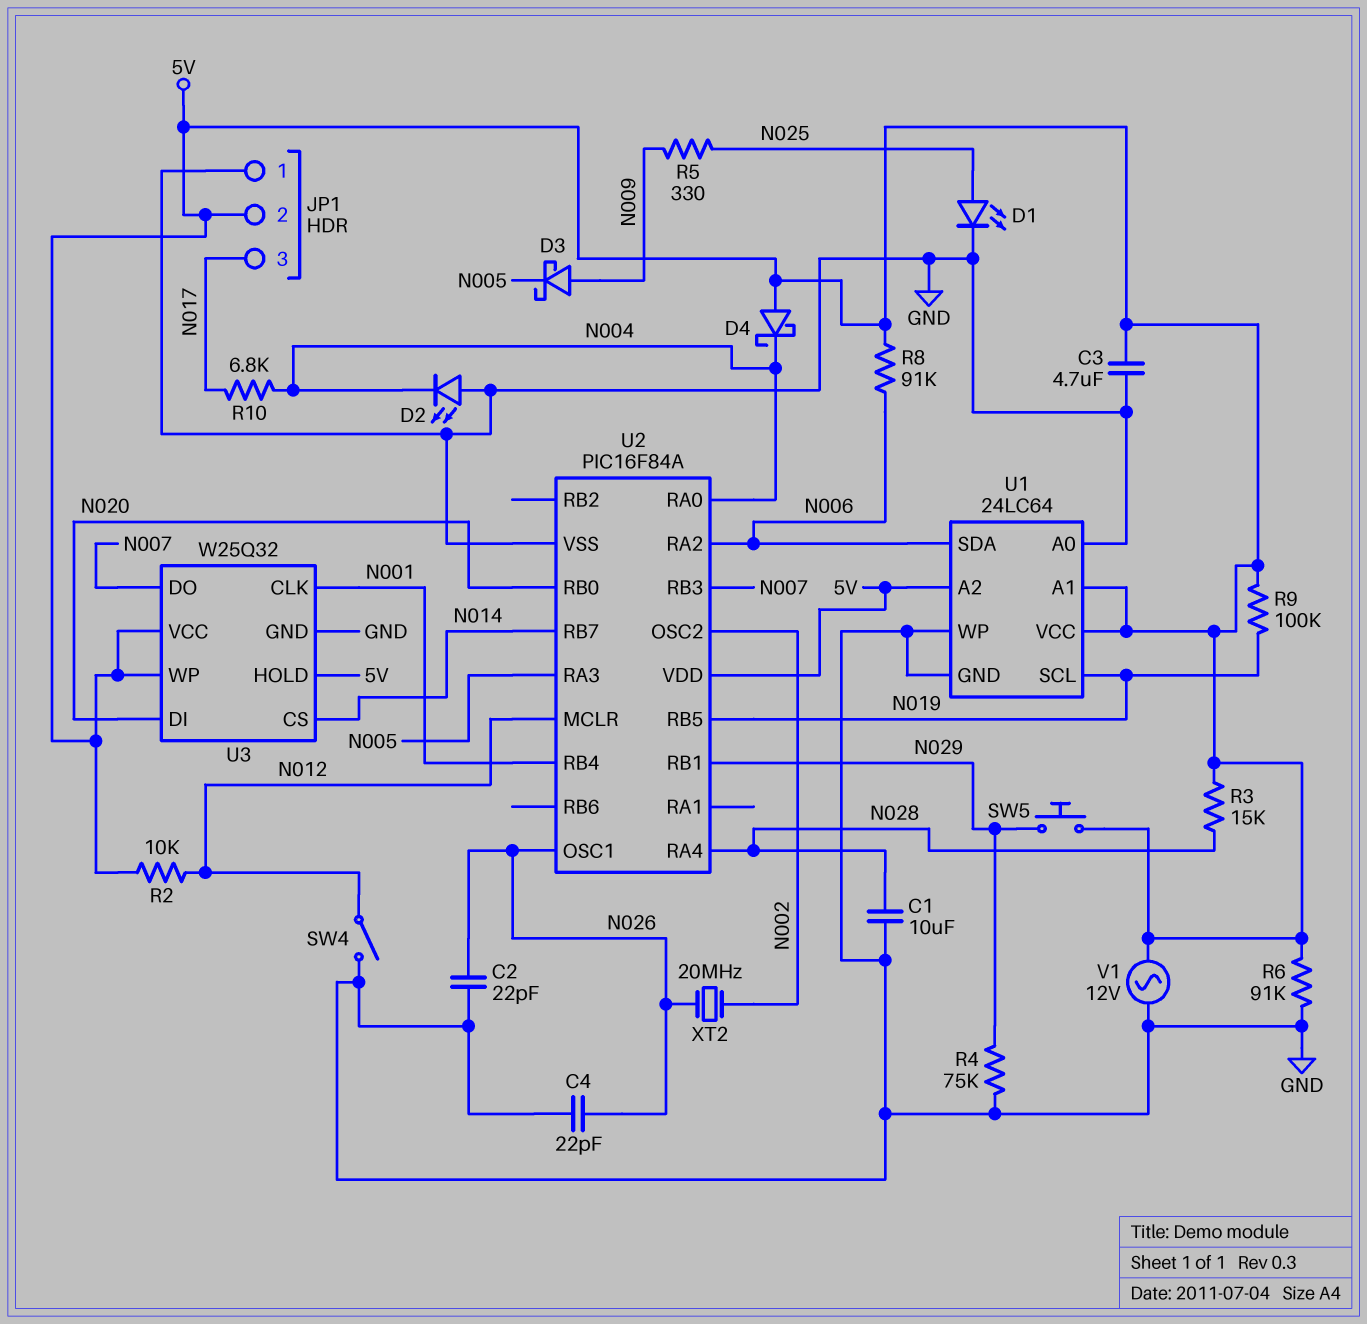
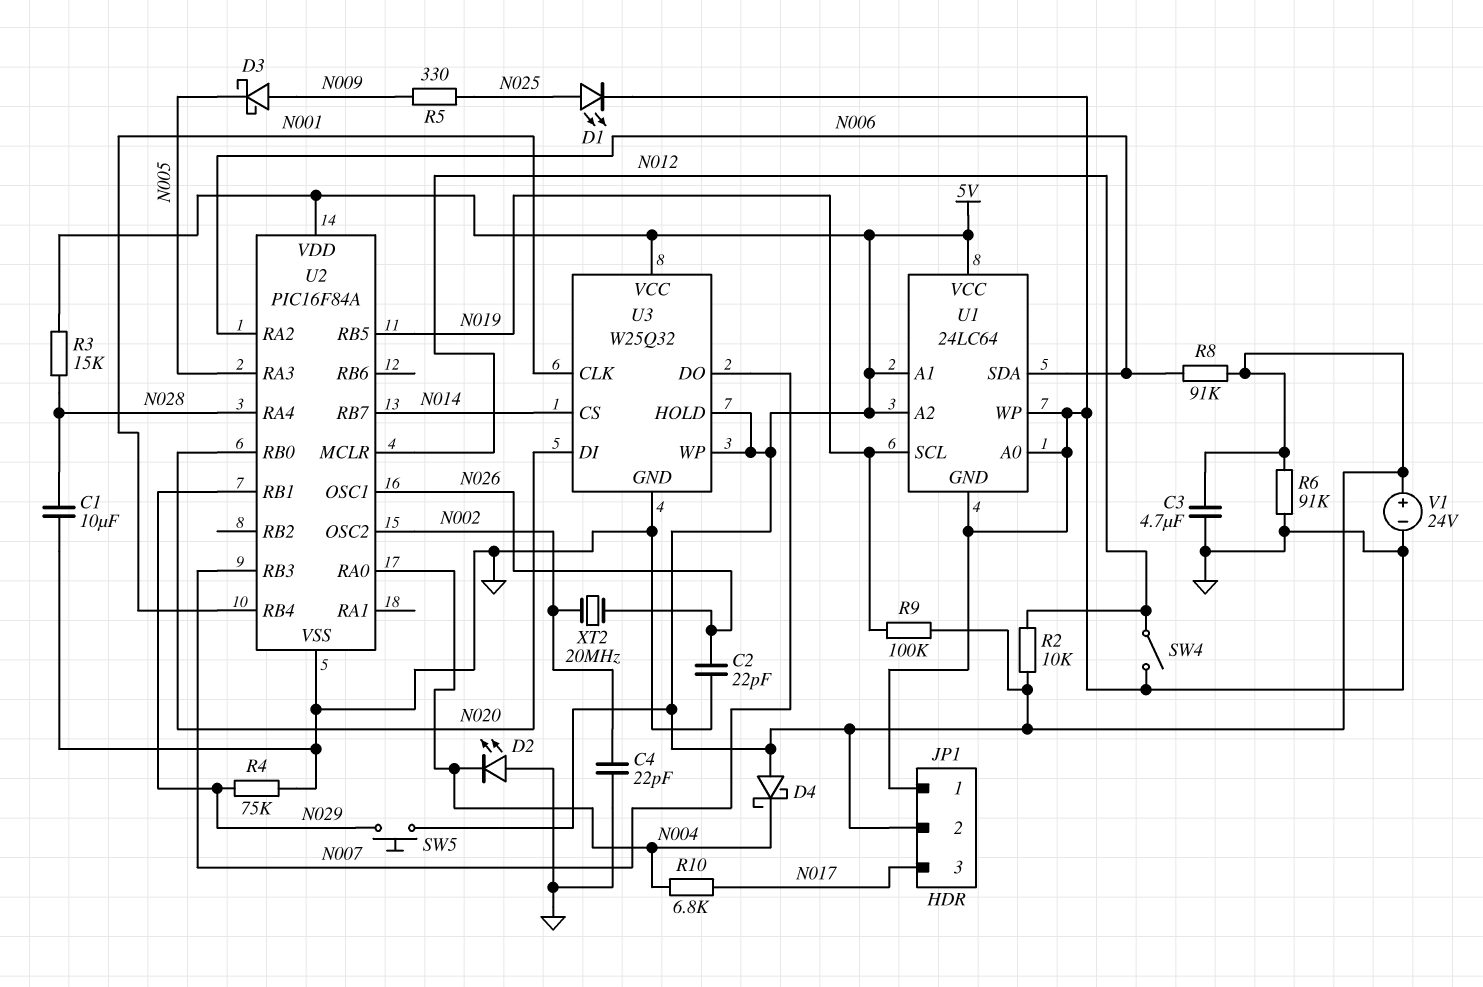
C4: 22pF (GND, N026) -> 22pF (GND, N002)
V1: AC 12V (5V, GND) -> 24V (plus 5V, minus GND)

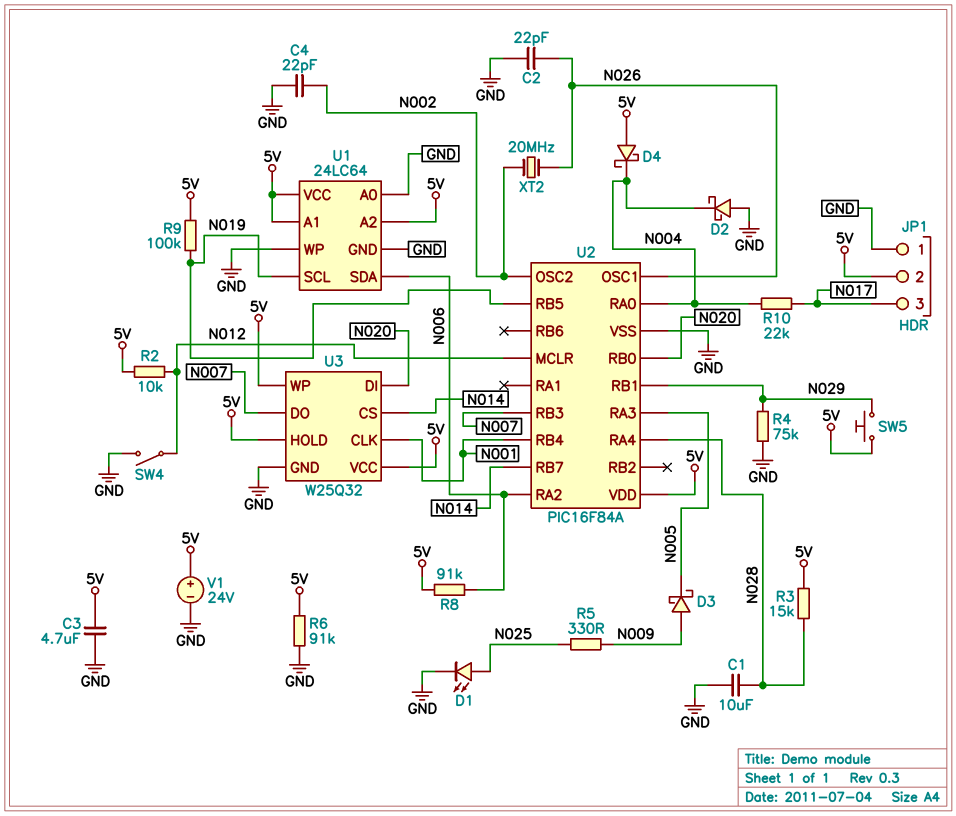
D2: LED (A GND, K N004) -> schottky (A GND, K N004)
R10: 6.8k (N004, N017) -> 22k (N004, N017)

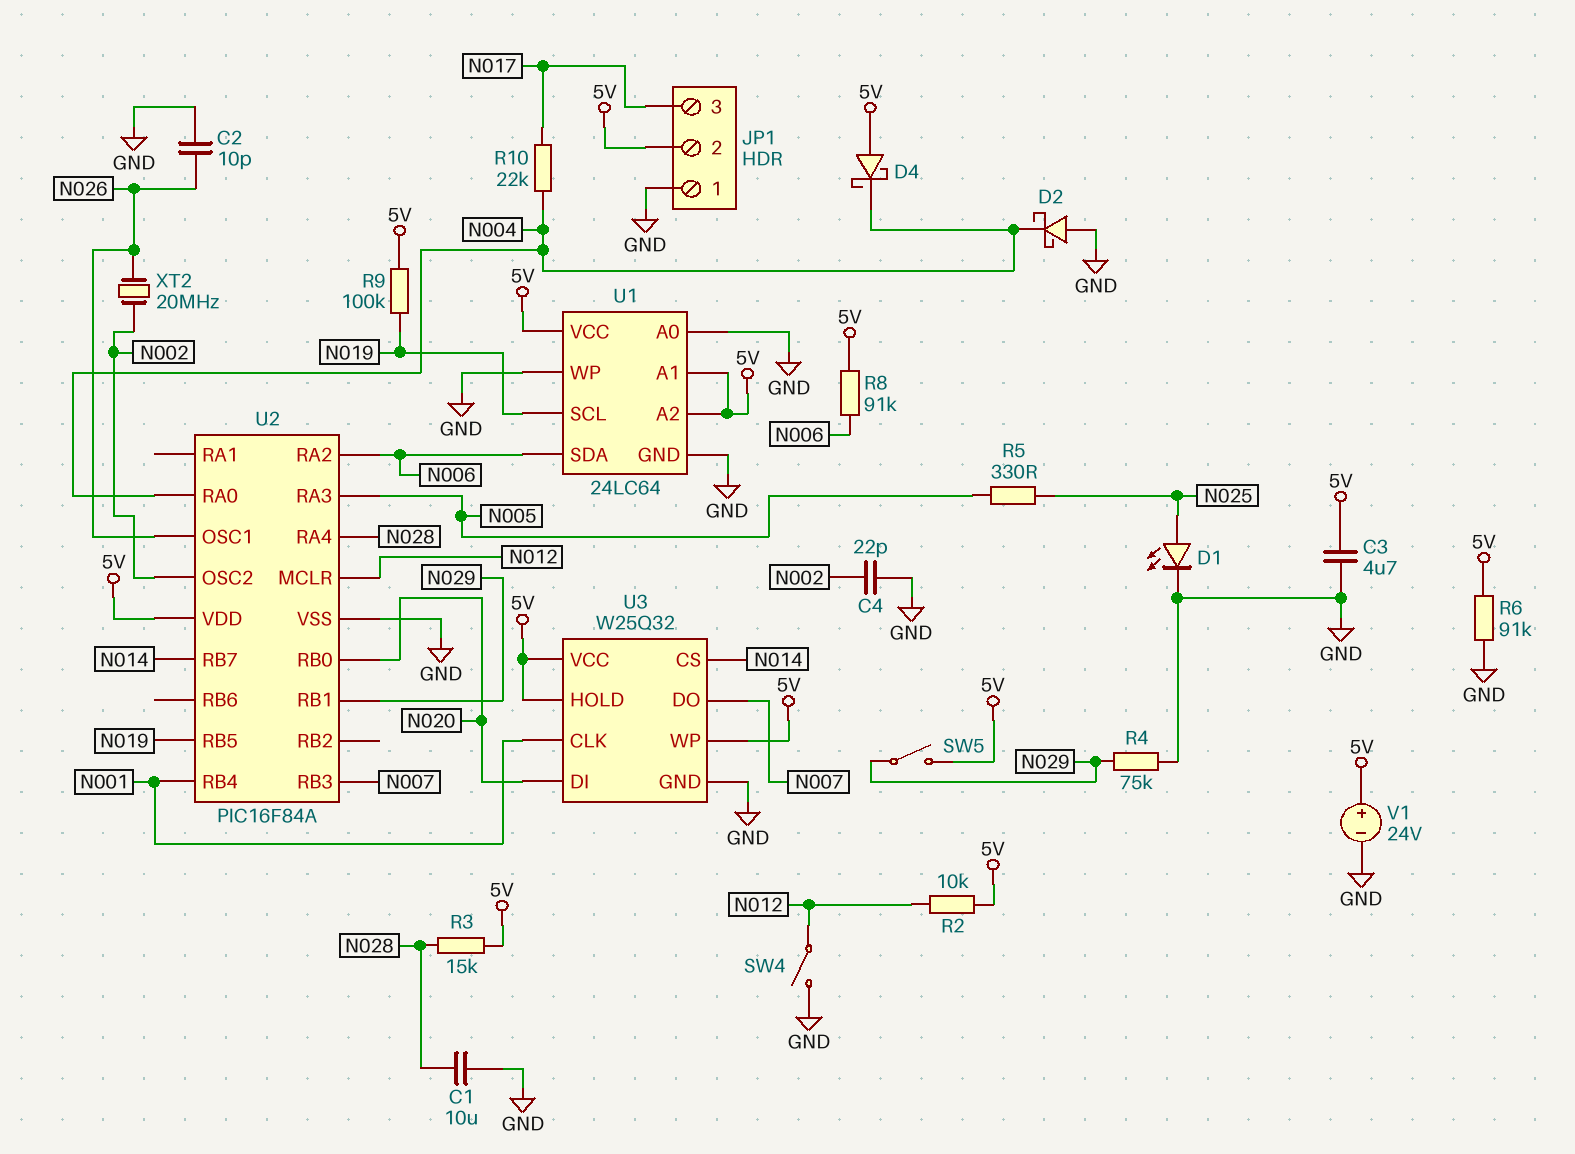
C2: 22pF (GND, N026) -> 10pF (GND, N026)
D3: schottky (A N009, K N005) -> none
R5: 330 (N009, N025) -> 330 (N005, N025)
SW5: button (5V, N029) -> switch (5V, N029)

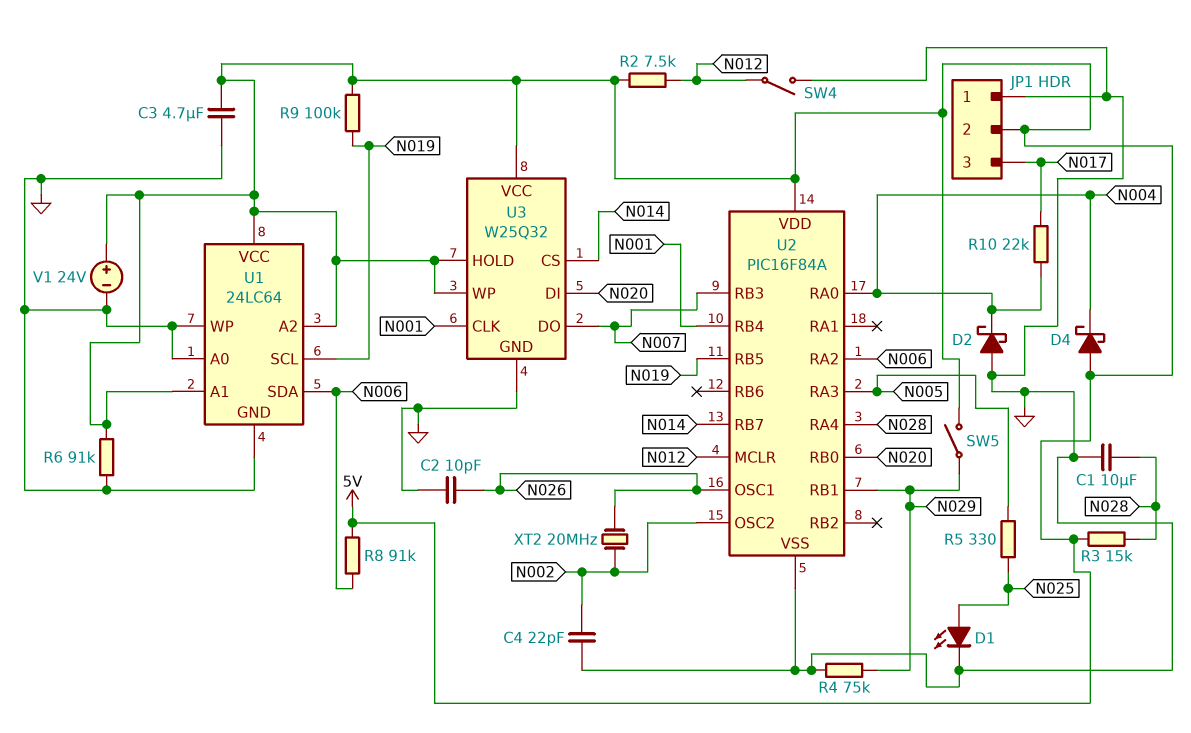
R2: 10k (5V, N012) -> 7.5k (5V, N012)

